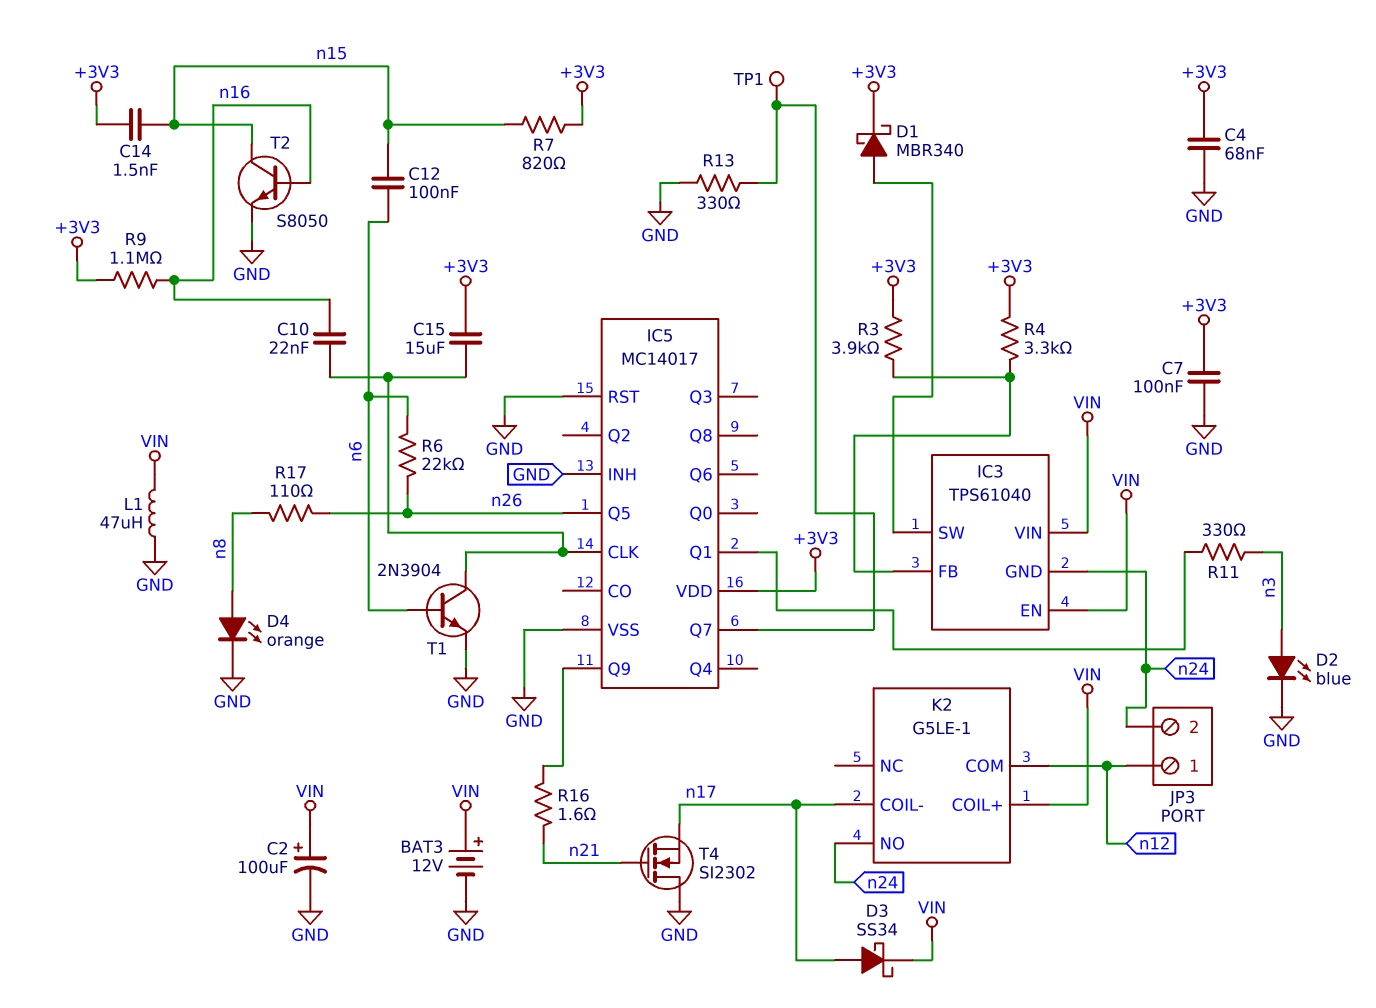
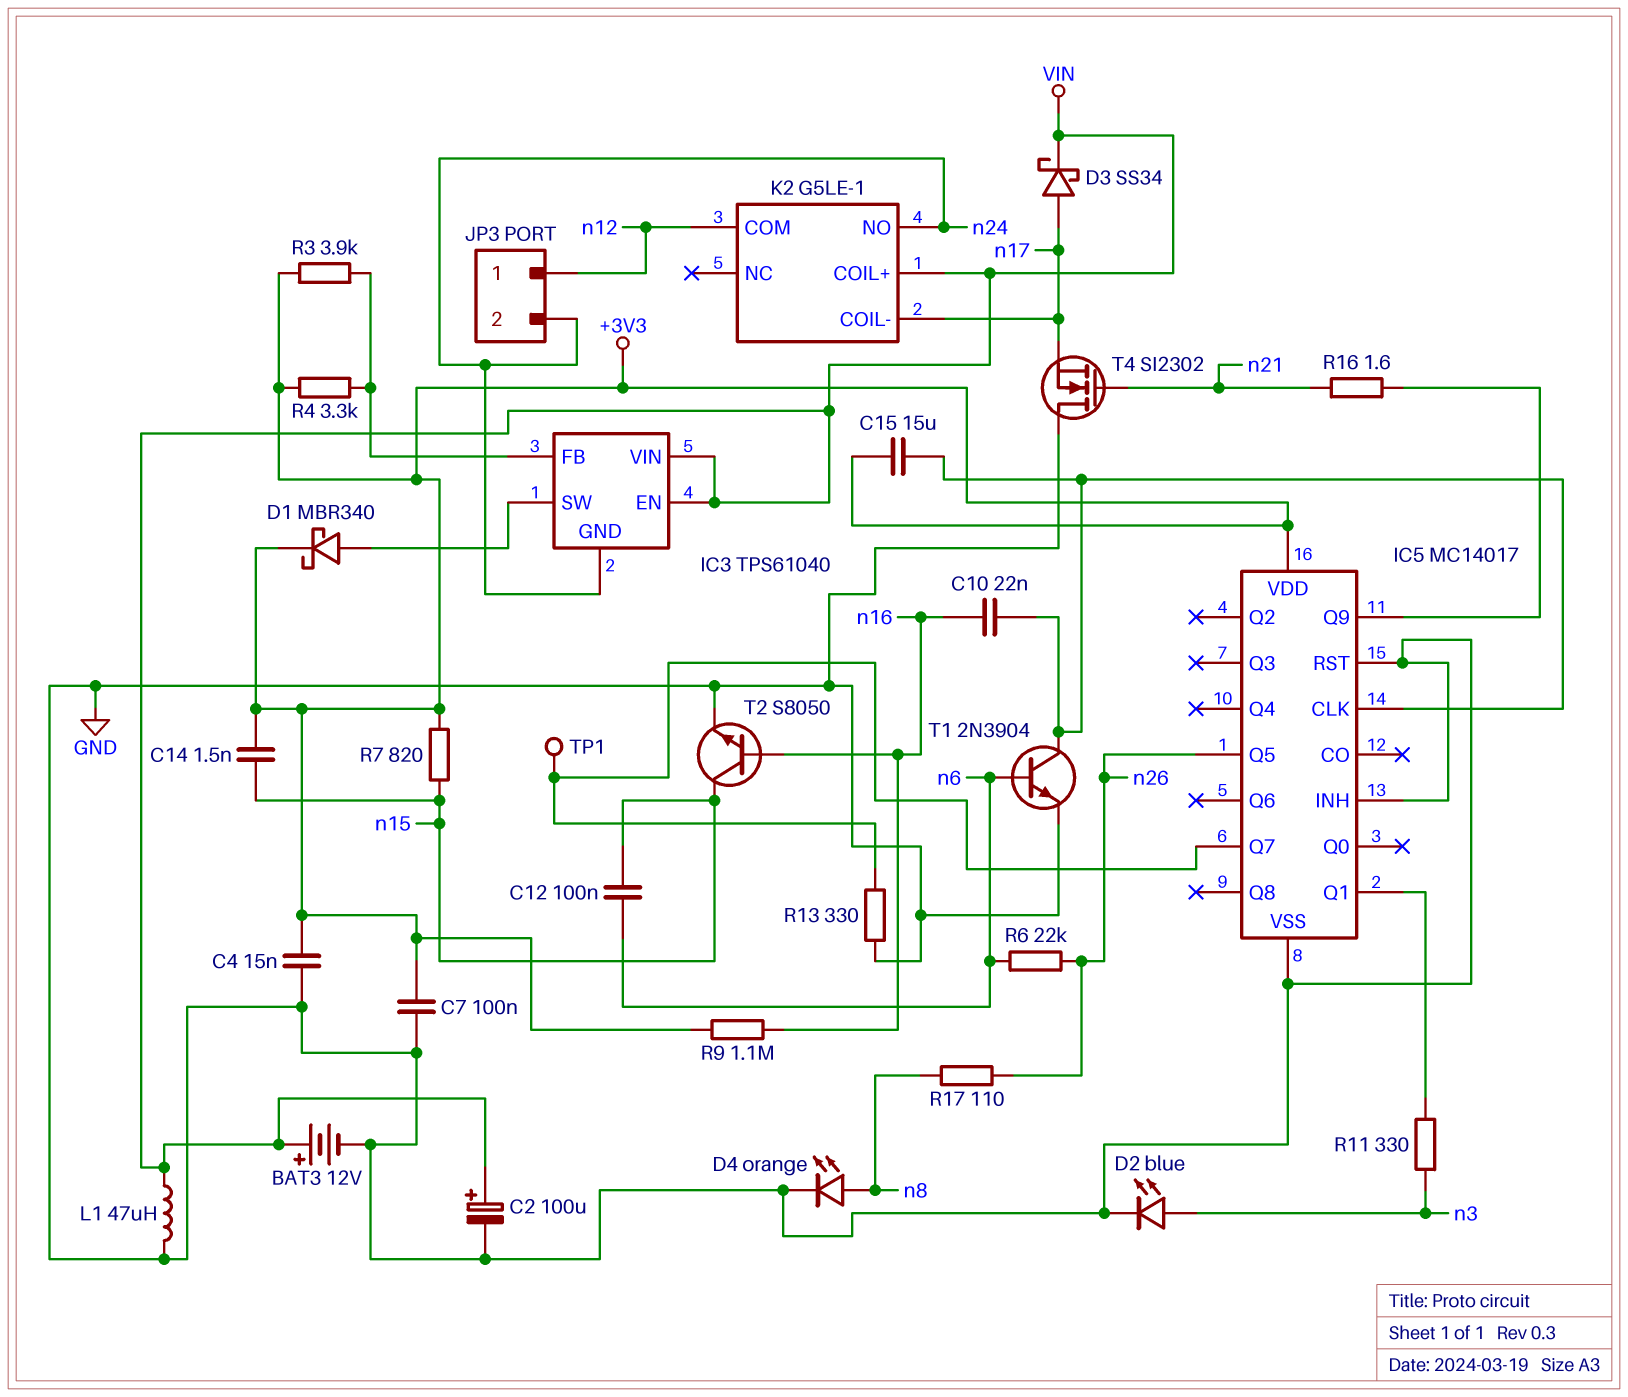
C4: 68nF (+3V3, GND) -> 15nF (+3V3, GND)

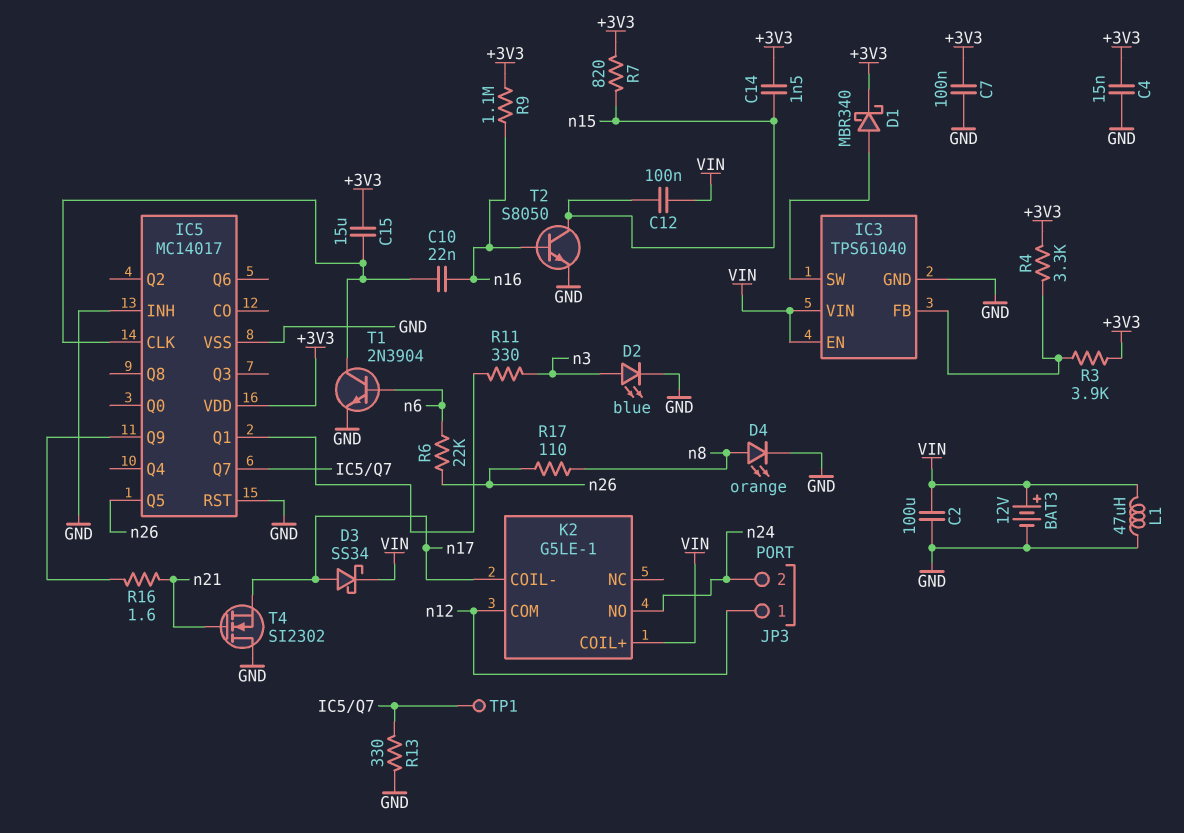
C2: 100uF (plus VIN, minus GND) -> 100uF (GND, VIN)
C12: 100nF (n6, n15) -> 100nF (VIN, n15)
IC3 pin GND: n24 -> GND

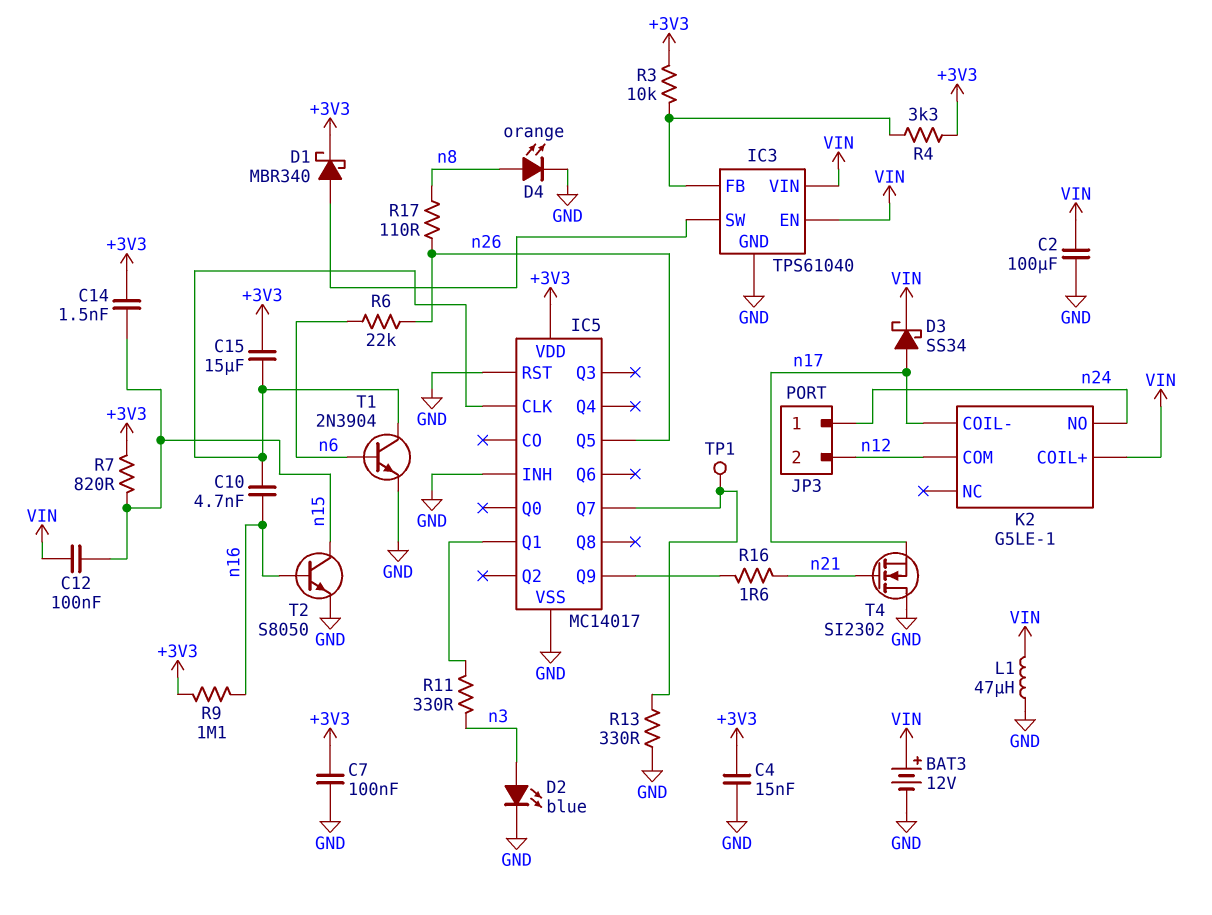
C10: 22nF (IC5/CLK, n16) -> 4.7nF (IC5/CLK, n16)
JP3 pin 1: n12 -> n24
JP3 pin 2: n24 -> n12
R3: 3.9k (+3V3, IC3/FB) -> 10k (+3V3, IC3/FB)

